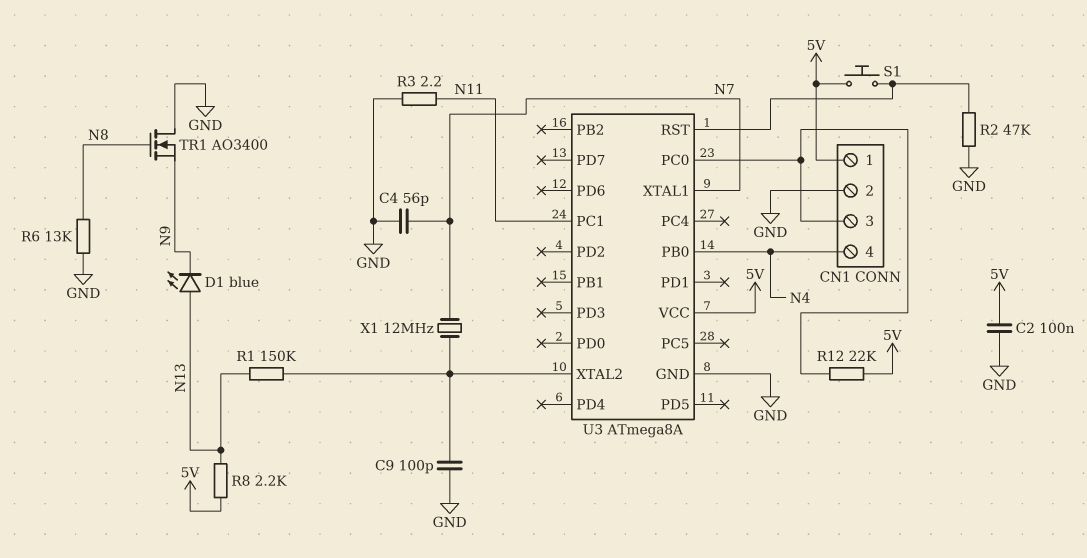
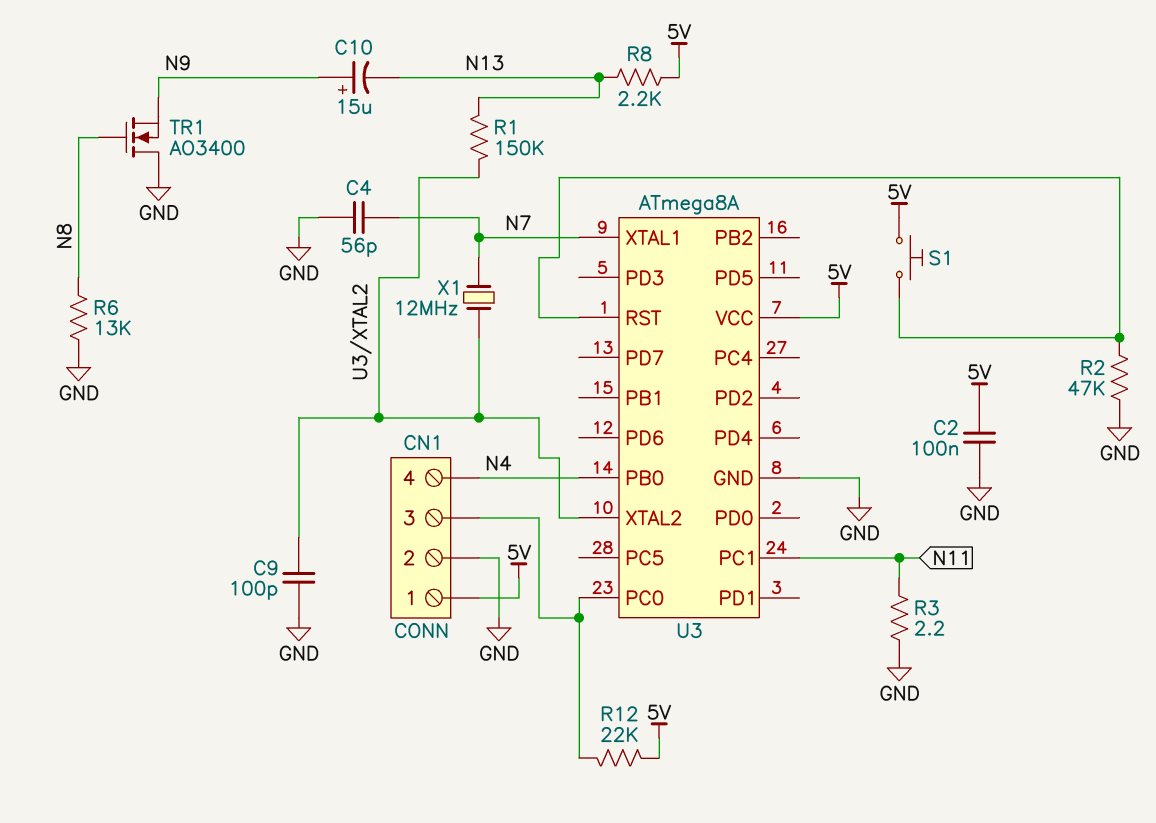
C10: none -> 15uF (plus N9, minus N13)
D1: LED blue (A N13, K N9) -> none

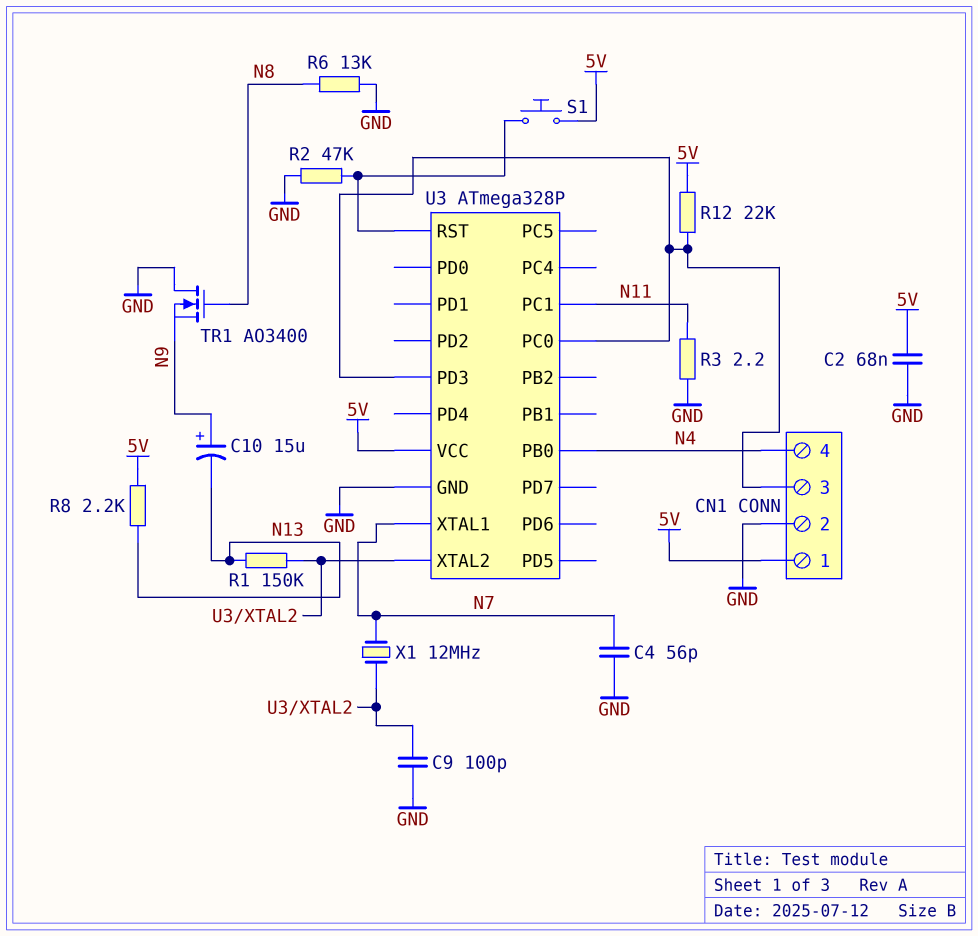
C2: 100nF (5V, GND) -> 68nF (5V, GND)
U3: ATmega8A -> ATmega328P
U3 pin PD3: none -> CN1/3

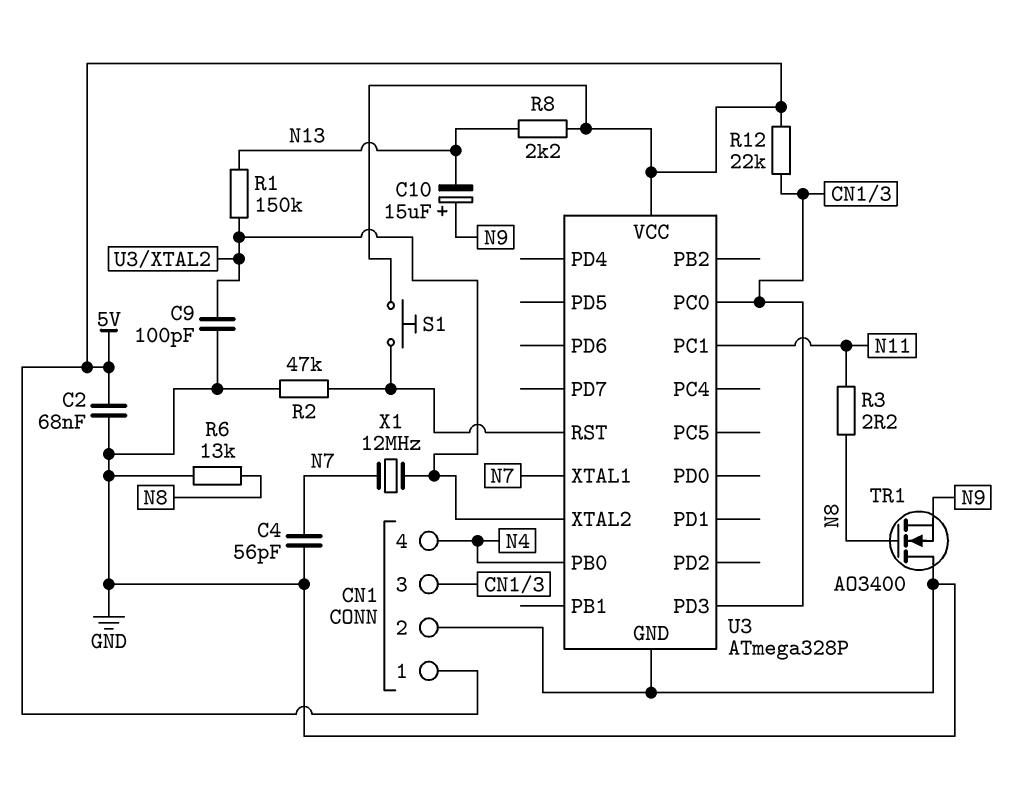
R3: 2.2 (GND, N11) -> 2.2 (N8, N11)

